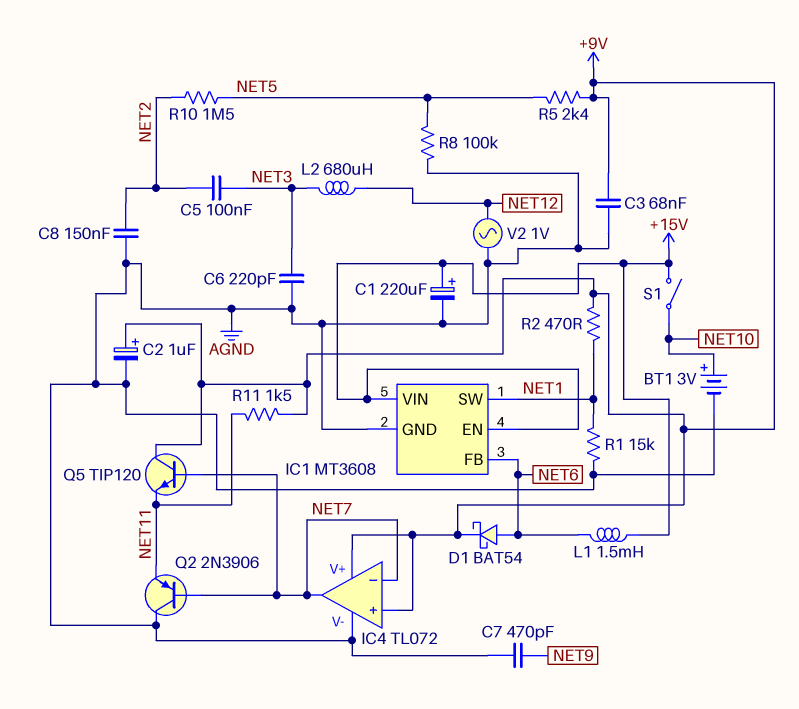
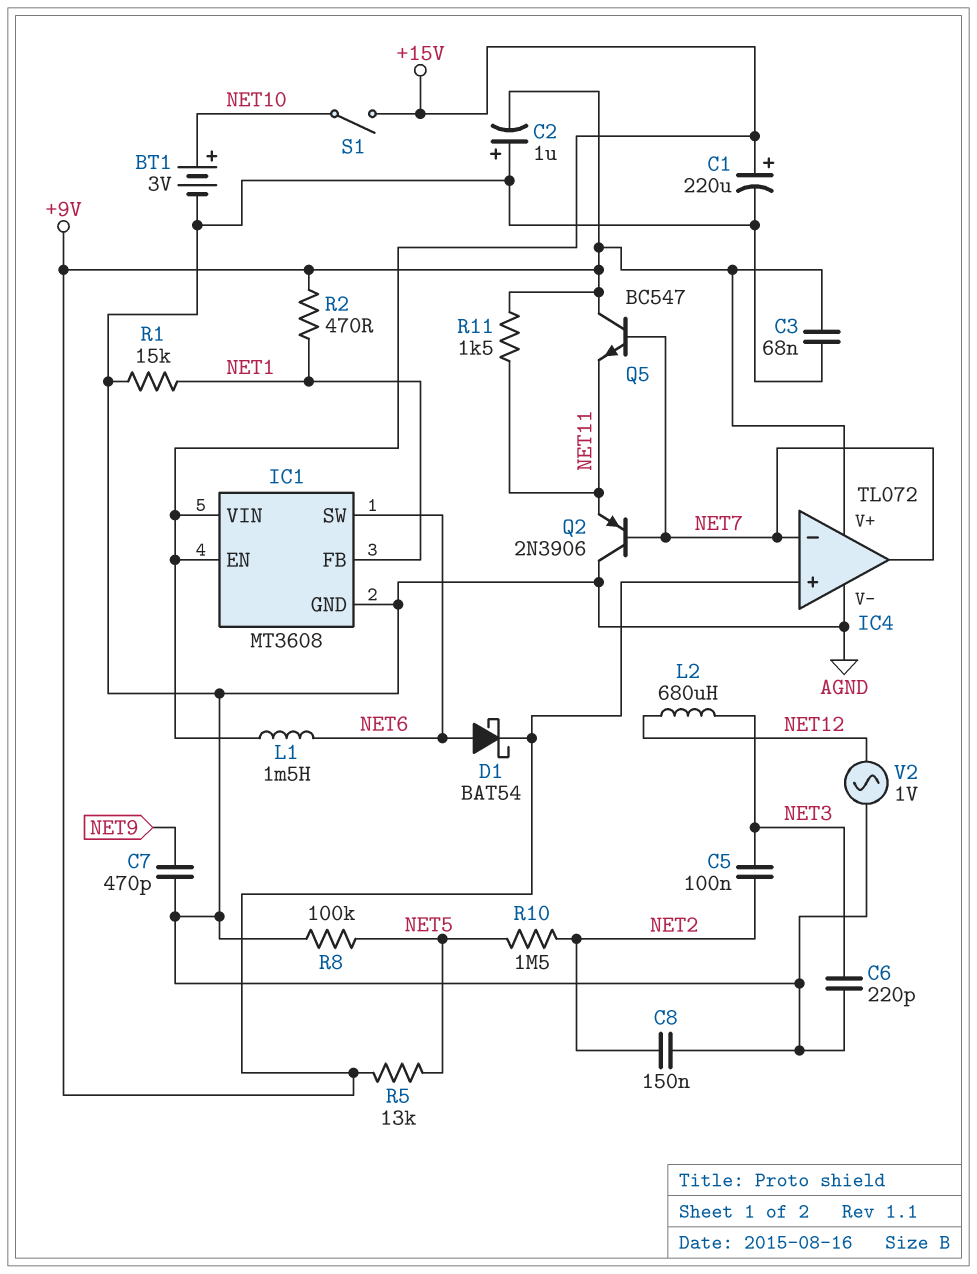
C2: 1uF (plus +9V, minus AGND) -> 1uF (plus AGND, minus +9V)
IC1 pin FB: NET6 -> NET1
IC1 pin SW: NET1 -> NET6
Q5: NPN TIP120 (B NET7, C +9V, E NET11) -> NPN BC547 (B NET7, C +9V, E NET11)
R5: 2.4k (+9V, NET5) -> 13k (+9V, NET5)

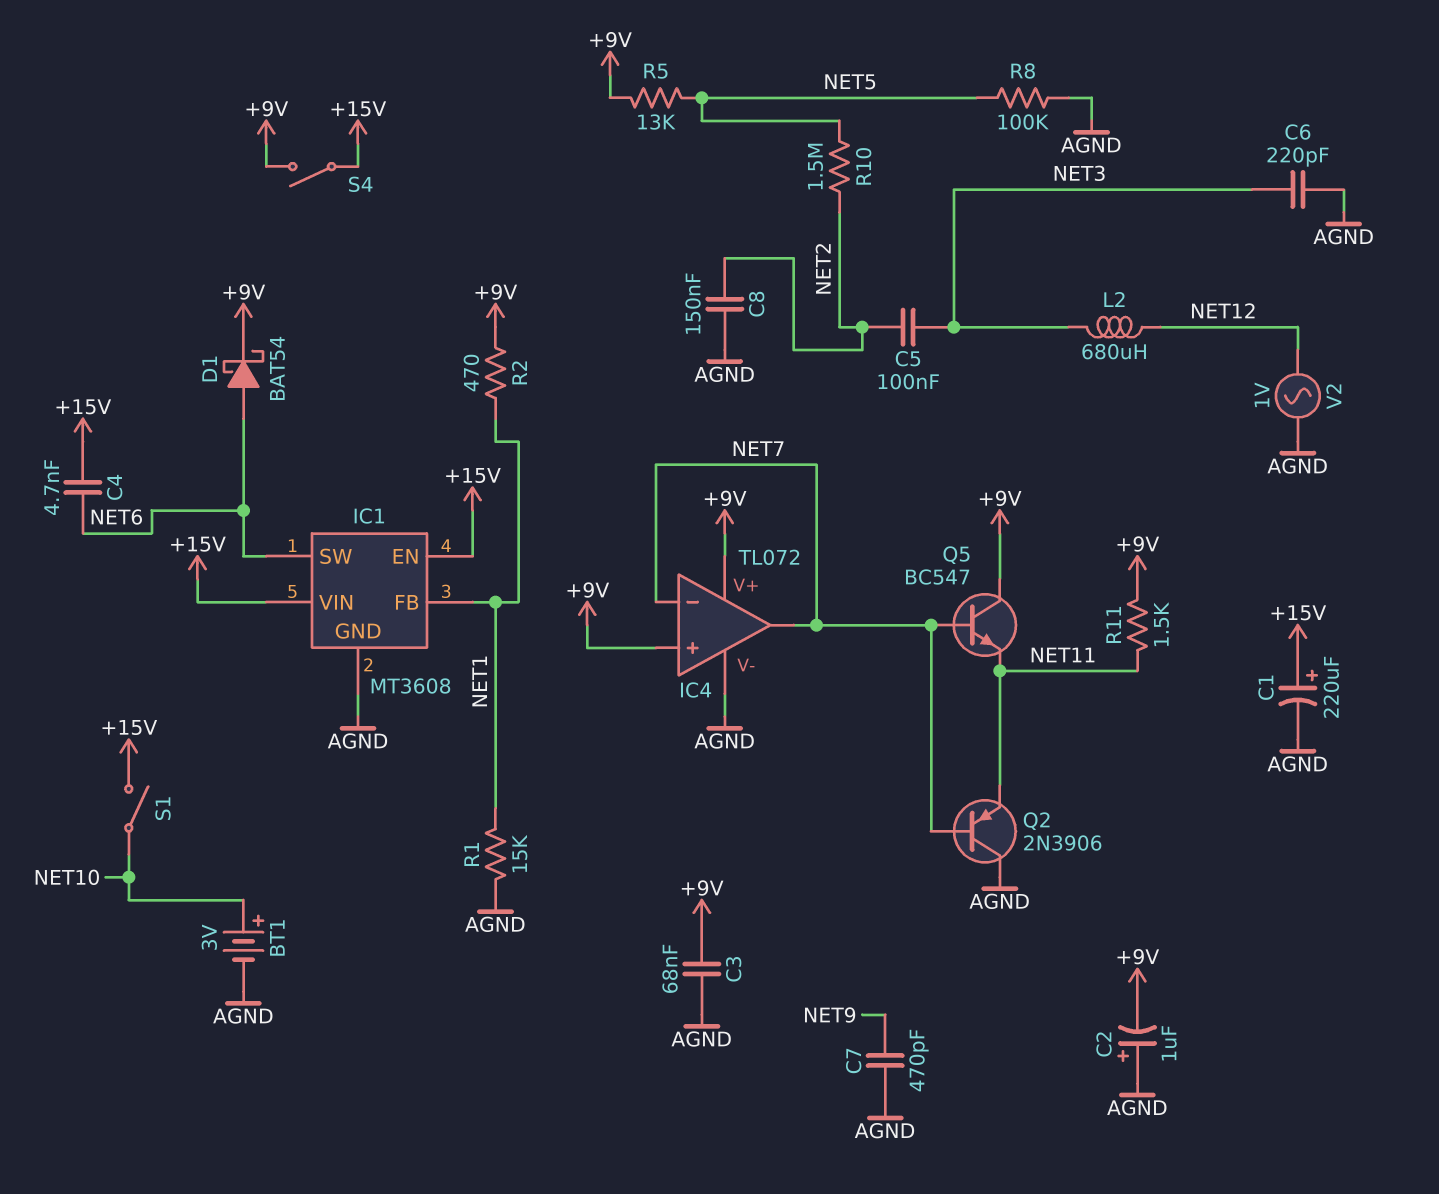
C4: none -> 4.7nF (+15V, NET6)
L1: 1.5mH (+15V, NET6) -> none
S4: none -> switch (+9V, +15V)

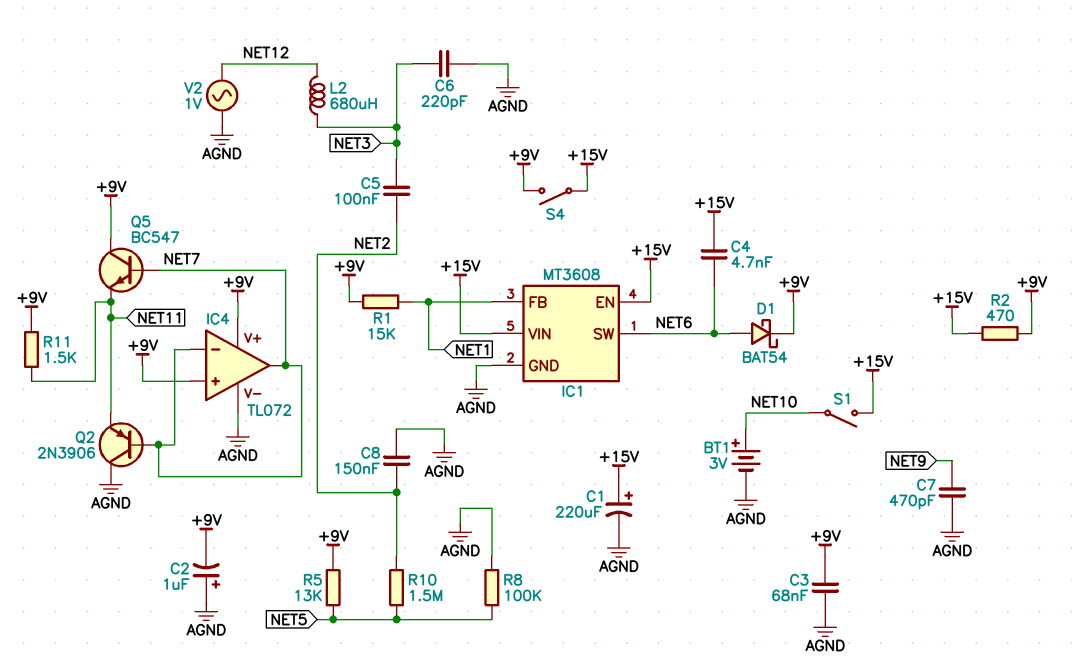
R1: 15k (AGND, NET1) -> 15k (+9V, NET1)
R2: 470 (+9V, NET1) -> 470 (+9V, +15V)

